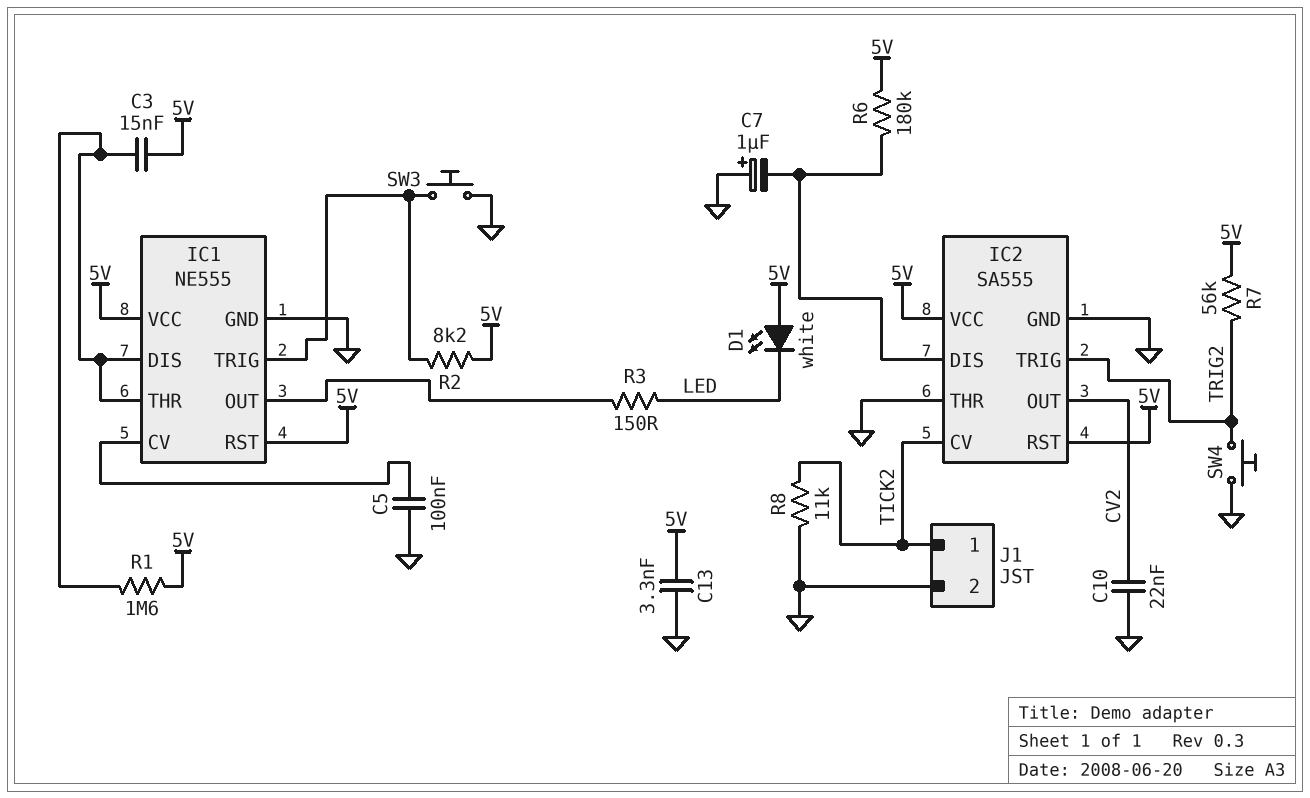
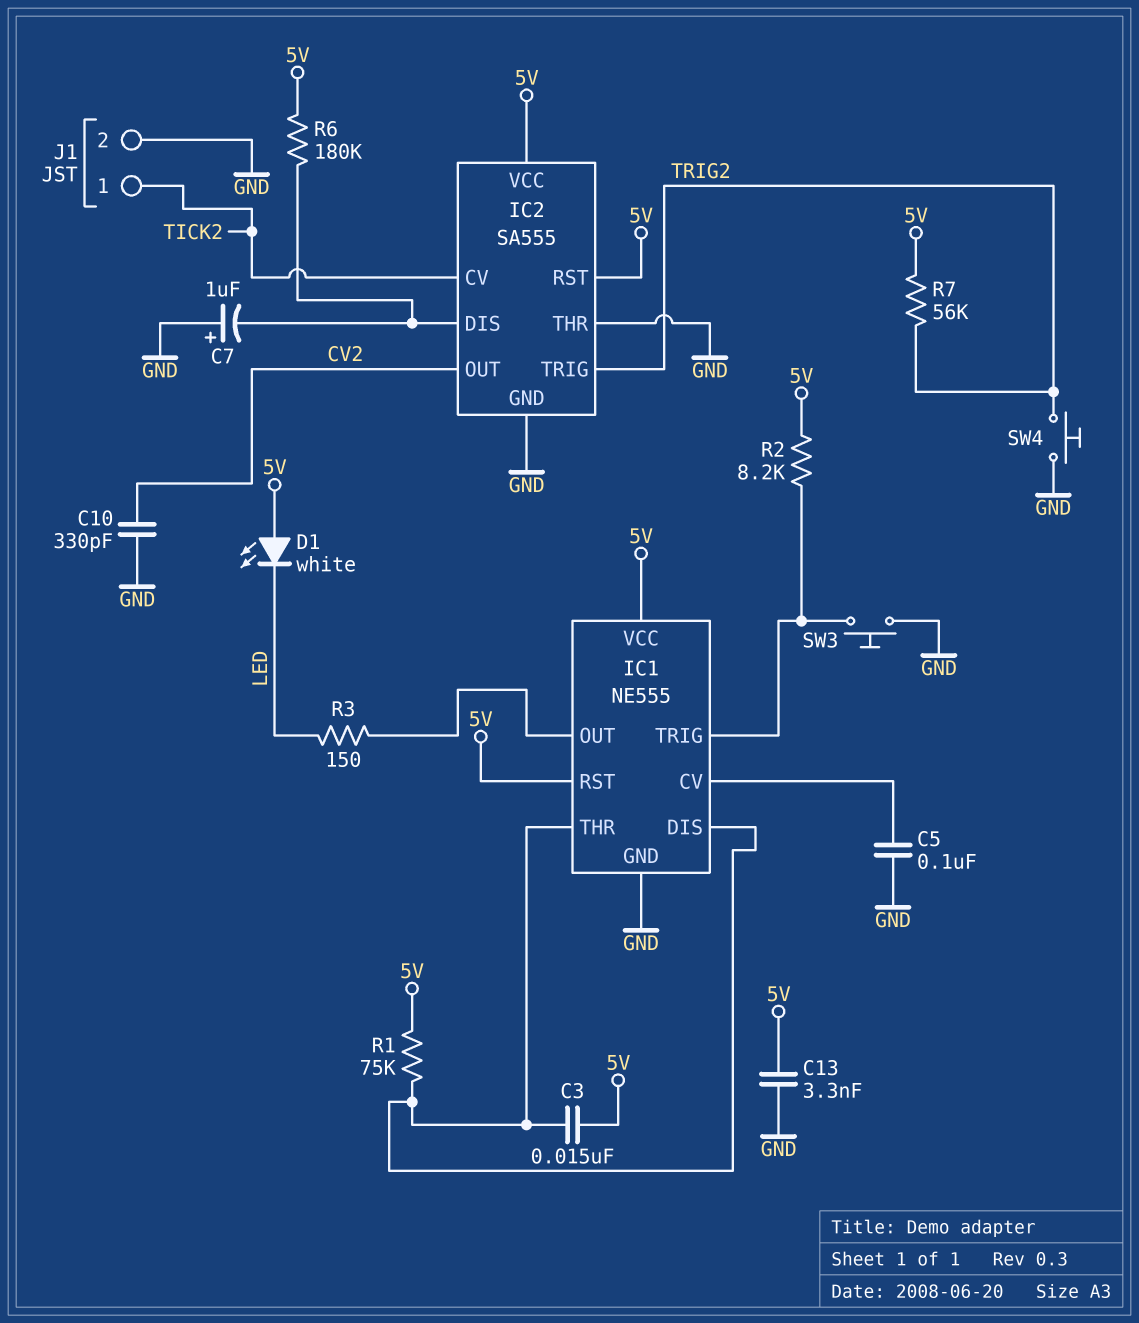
C10: 22nF (CV2, GND) -> 330pF (CV2, GND)
R1: 1.6M (5V, IC1/DIS) -> 75k (5V, IC1/DIS)
R8: 11k (GND, TICK2) -> none

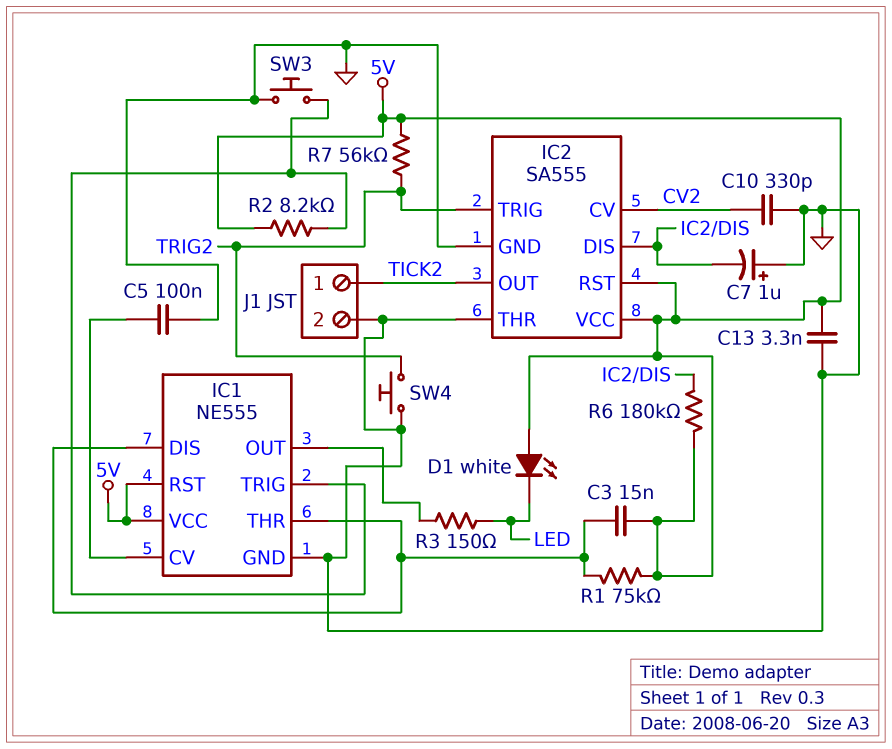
IC2 pin CV: TICK2 -> CV2
IC2 pin OUT: CV2 -> TICK2

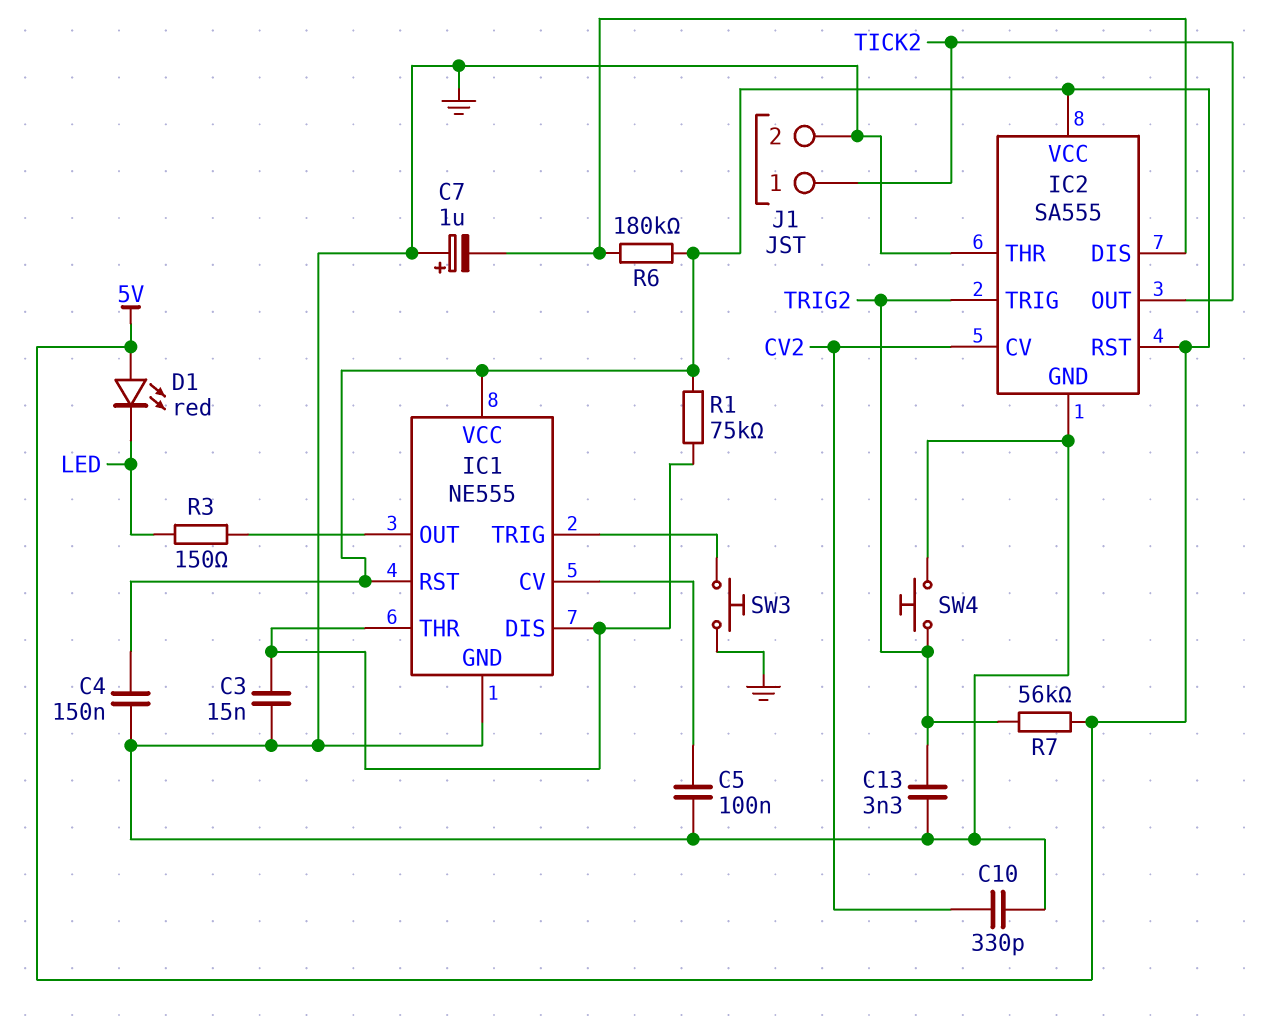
C3: 15nF (5V, IC1/DIS) -> 15nF (GND, IC1/DIS)
C4: none -> 150nF (5V, GND)
C13: 3.3nF (5V, GND) -> 3.3nF (GND, TRIG2)
D1: LED white (A 5V, K LED) -> LED red (A 5V, K LED)
R2: 8.2k (5V, IC1/TRIG) -> none

